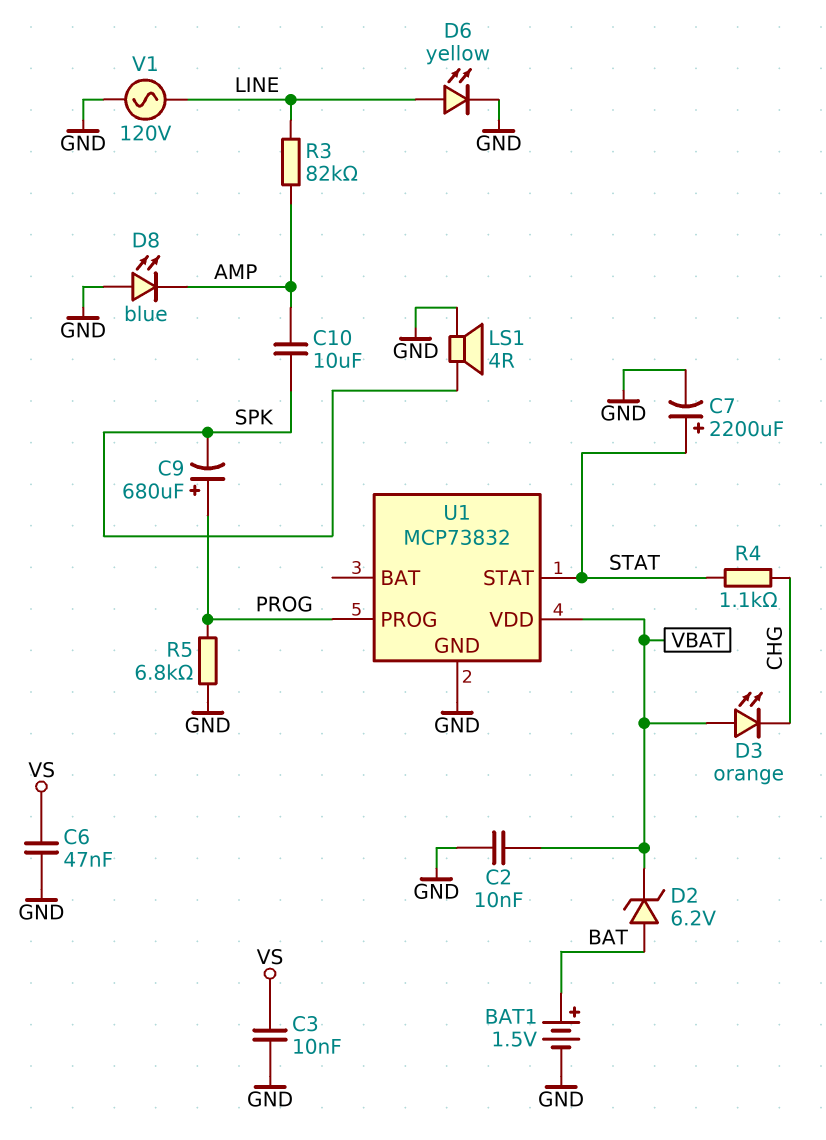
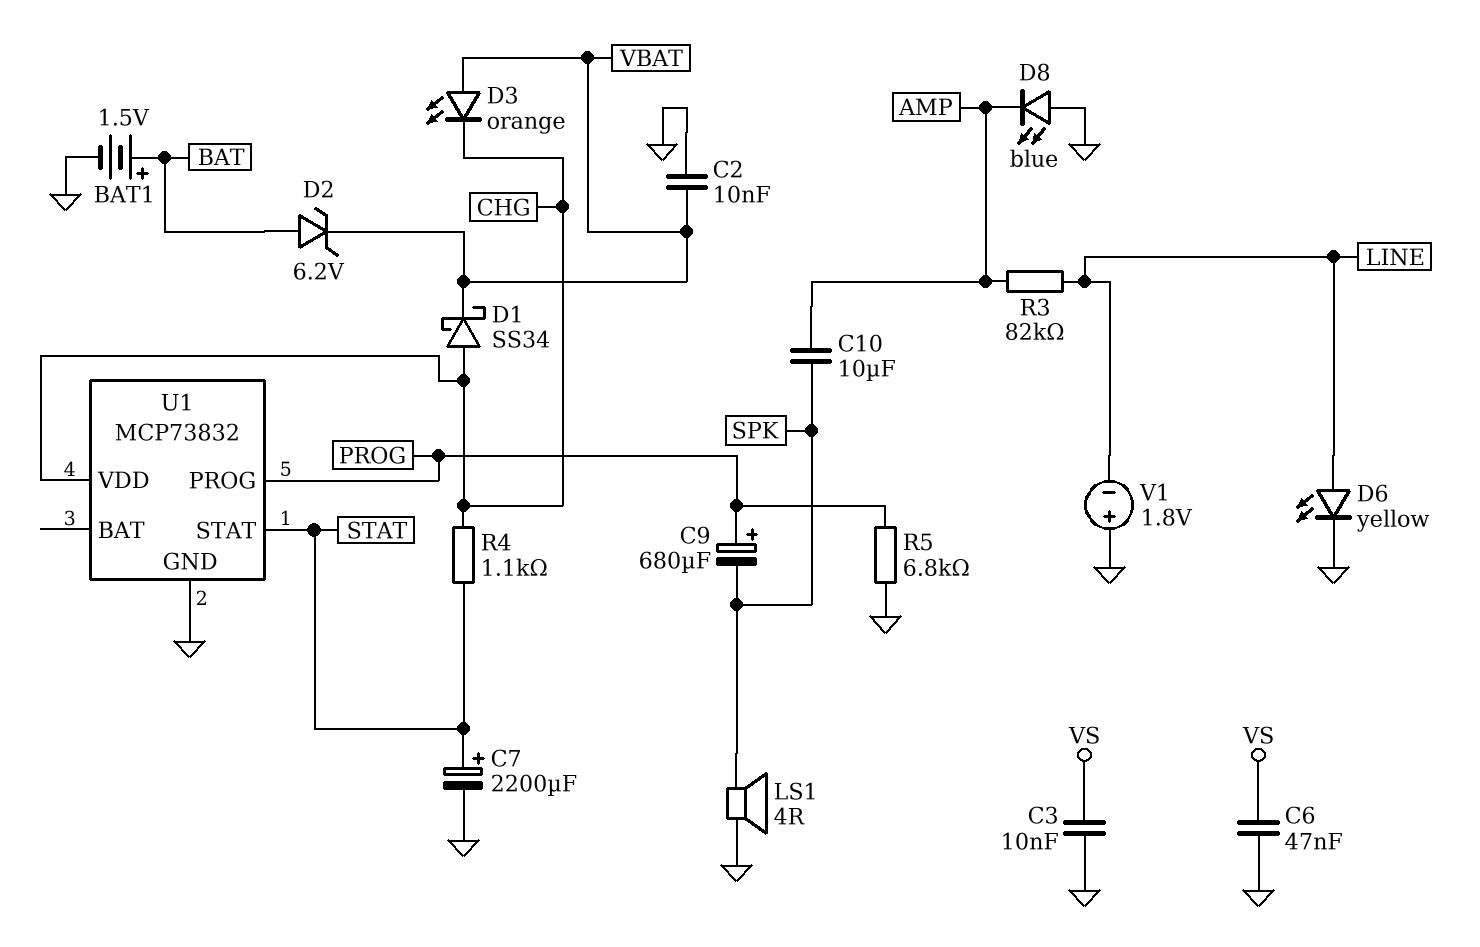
D1: none -> schottky SS34 (A CHG, K VBAT)
U1 pin VDD: VBAT -> CHG
V1: AC 120V (GND, LINE) -> 1.8V (plus GND, minus LINE)

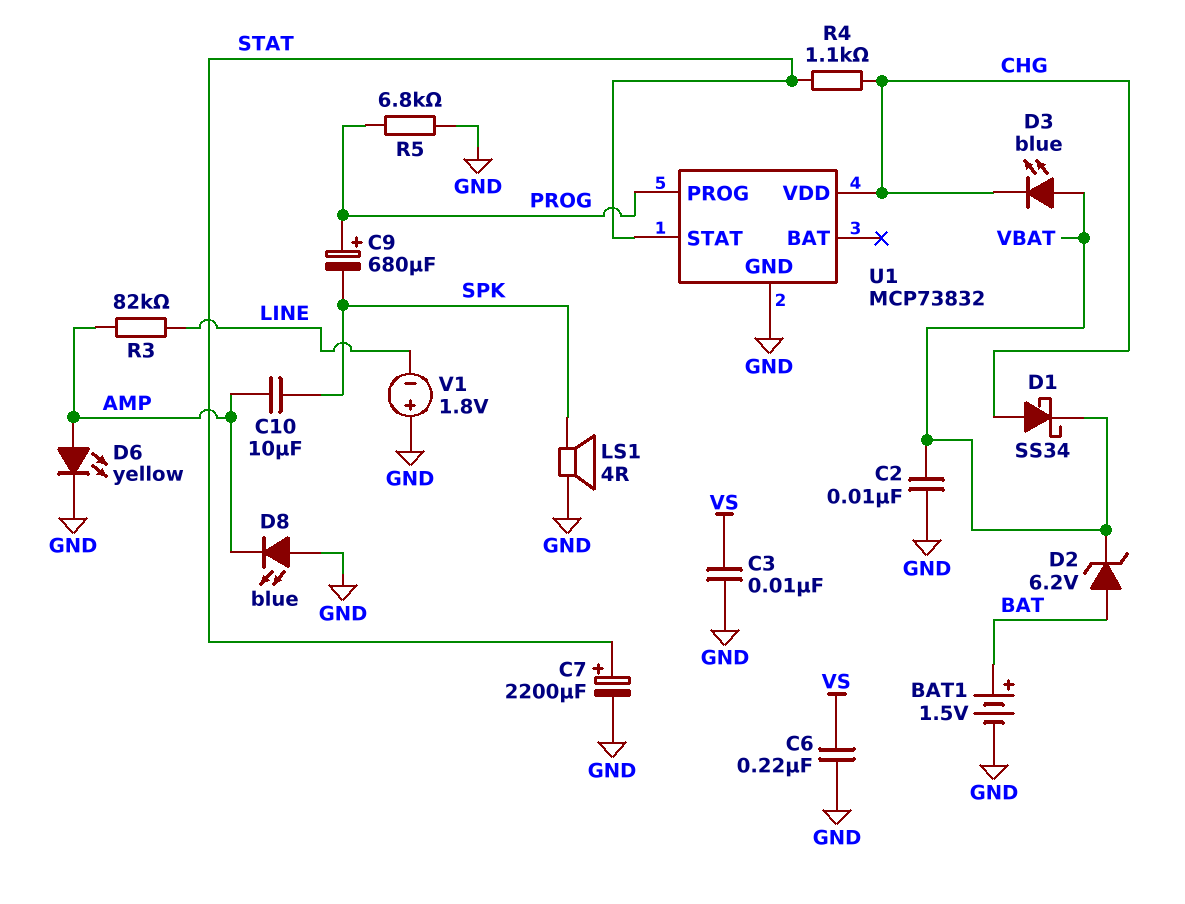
C6: 47nF (GND, VS) -> 220nF (GND, VS)
D3: LED orange (A VBAT, K CHG) -> LED blue (A VBAT, K CHG)
D6: LED yellow (A LINE, K GND) -> LED yellow (A AMP, K GND)

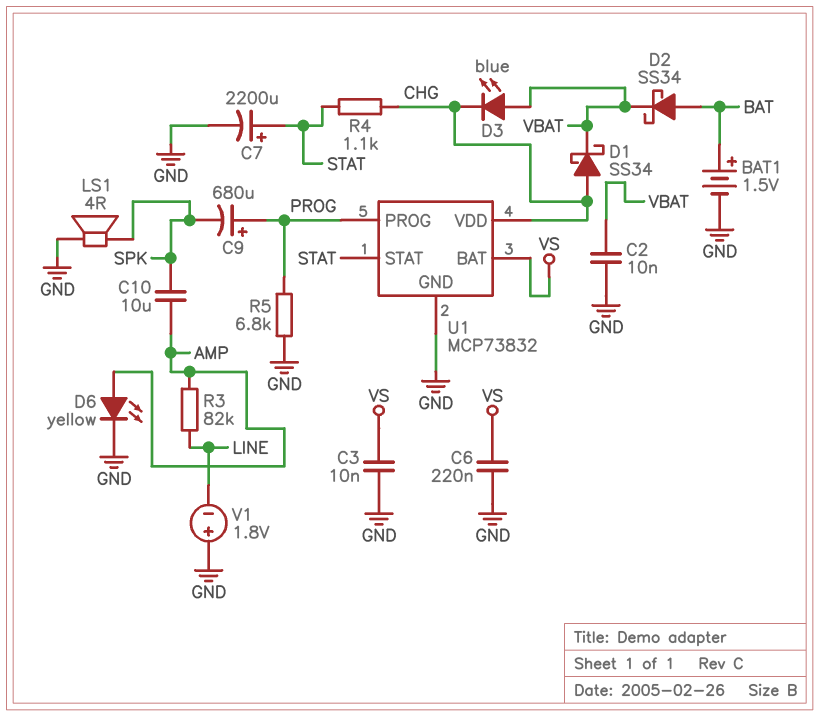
D2: zener 6.2V (A BAT, K VBAT) -> schottky SS34 (A BAT, K VBAT)
D8: LED blue (A GND, K AMP) -> none
U1 pin BAT: none -> VS

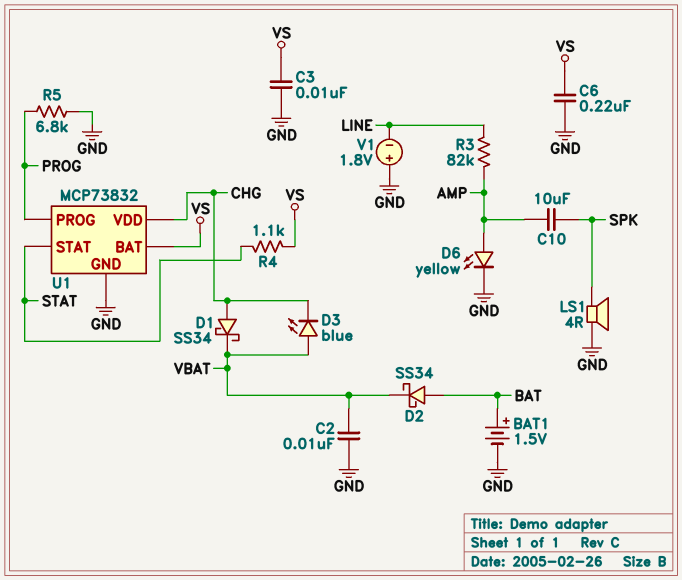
C7: 2200uF (plus STAT, minus GND) -> none
C9: 680uF (plus PROG, minus SPK) -> none
R4: 1.1k (CHG, STAT) -> 1.1k (STAT, VS)

